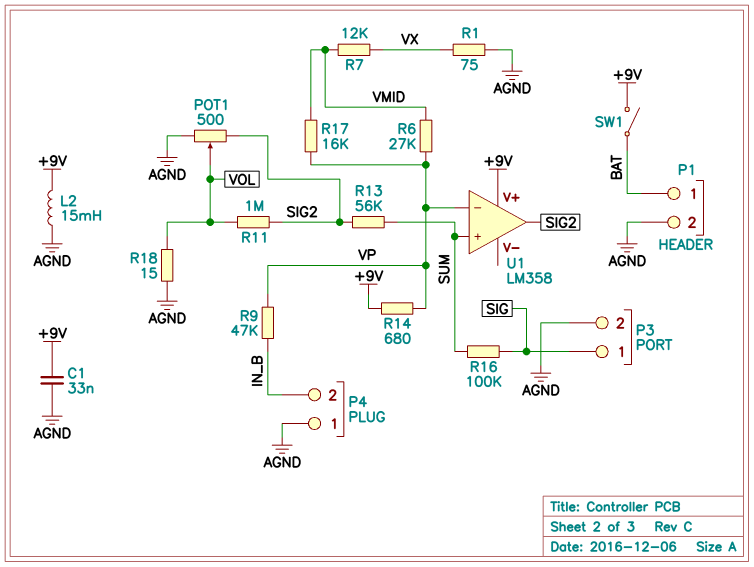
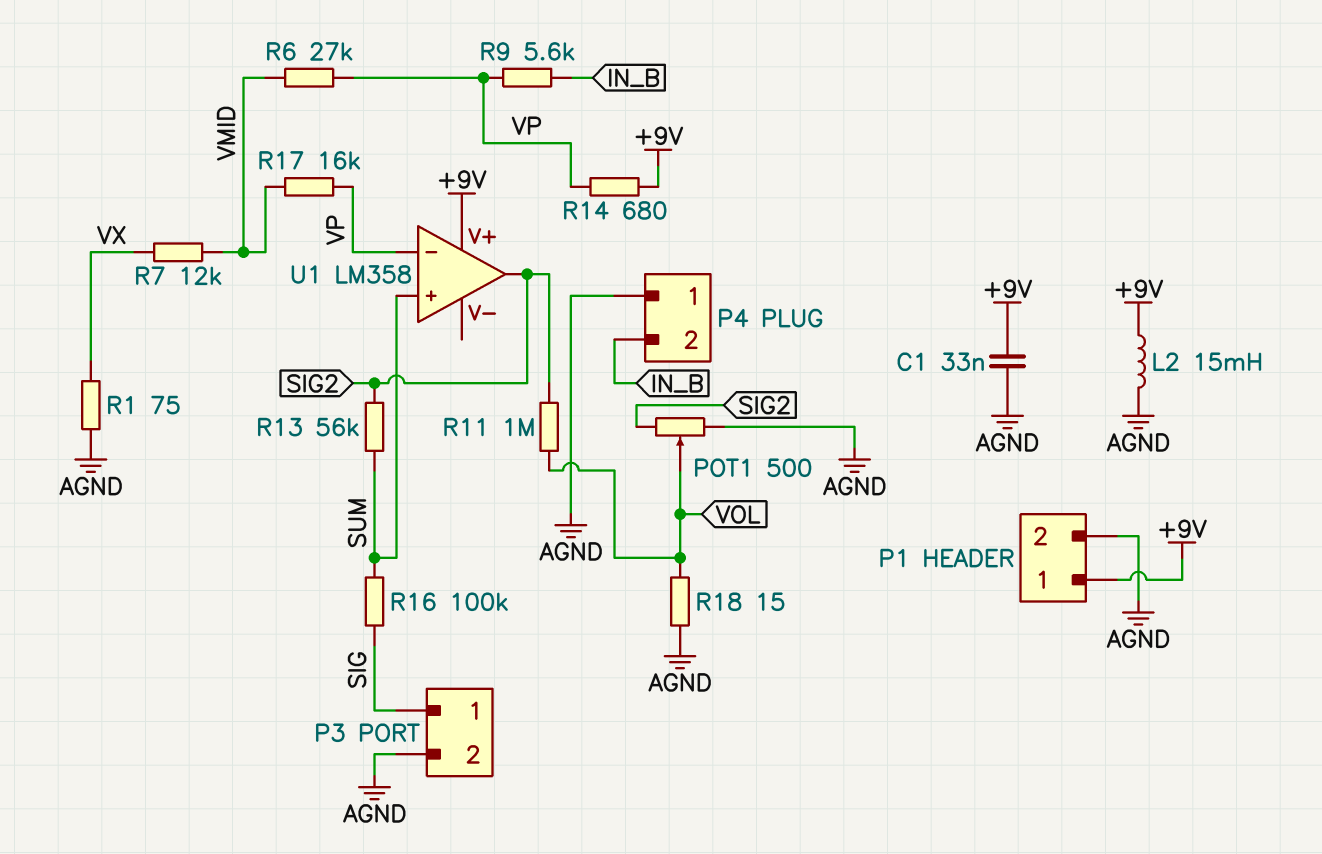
P1 pin 1: BAT -> +9V
R9: 47k (IN_B, VP) -> 5.6k (IN_B, VP)
SW1: switch (+9V, BAT) -> none

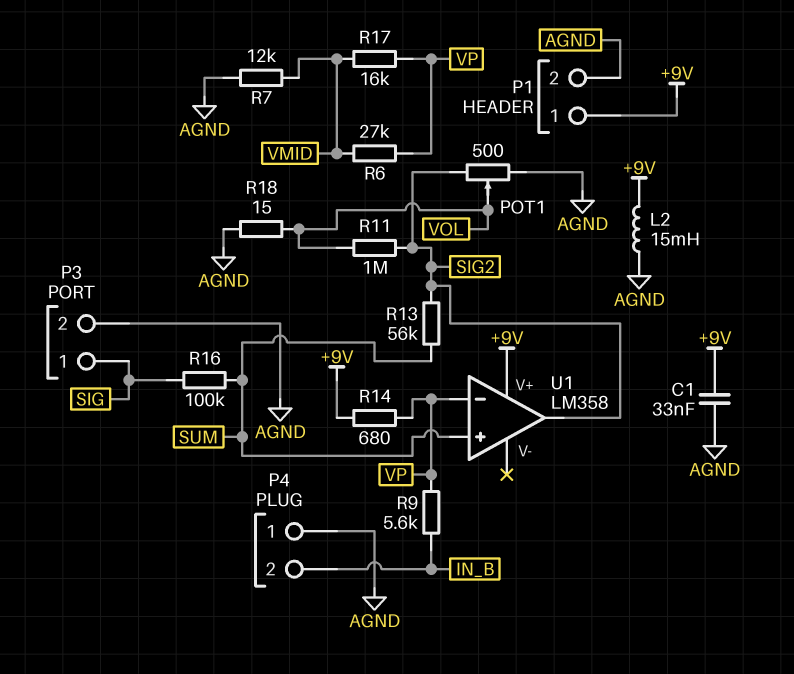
R1: 75 (AGND, VX) -> none
R7: 12k (VMID, VX) -> 12k (AGND, VMID)

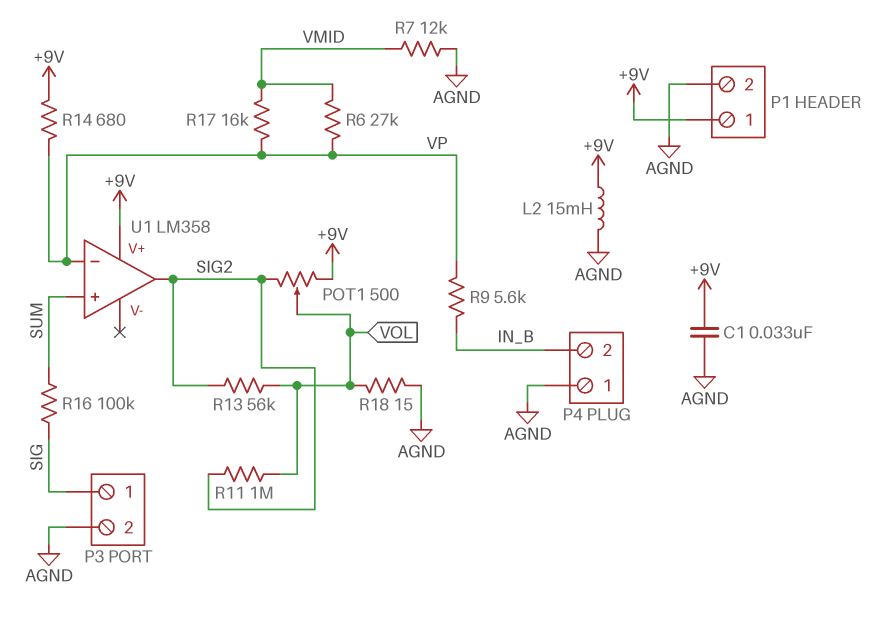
POT1: 500 (AGND, SIG2, wiper VOL) -> 500 (+9V, SIG2, wiper VOL)
R13: 56k (SIG2, SUM) -> 56k (SIG2, VOL)

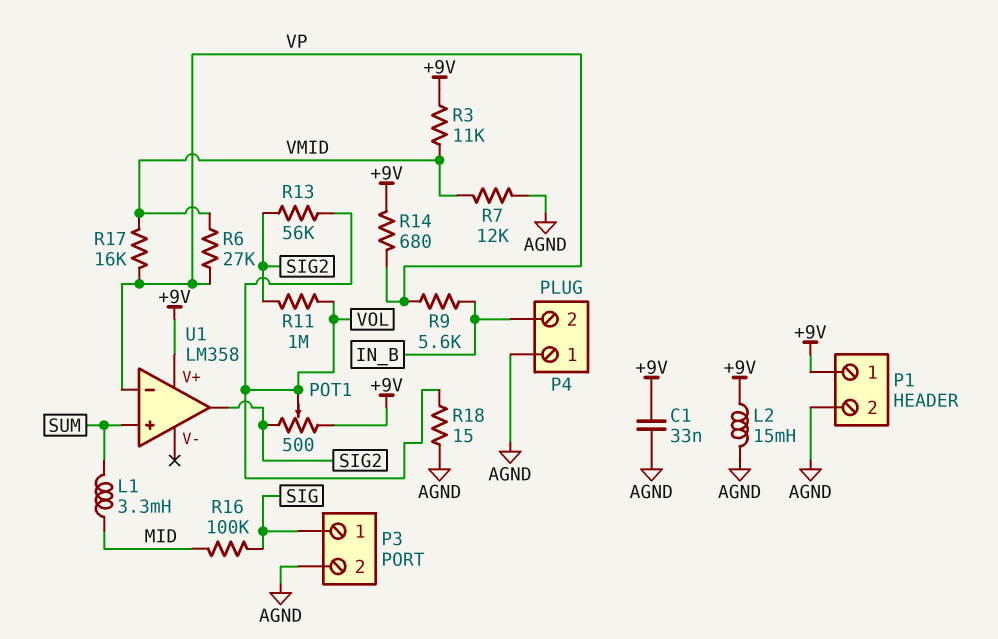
L1: none -> 3.3mH (MID, SUM)
R3: none -> 11k (+9V, VMID)
R16: 100k (SIG, SUM) -> 100k (MID, SIG)

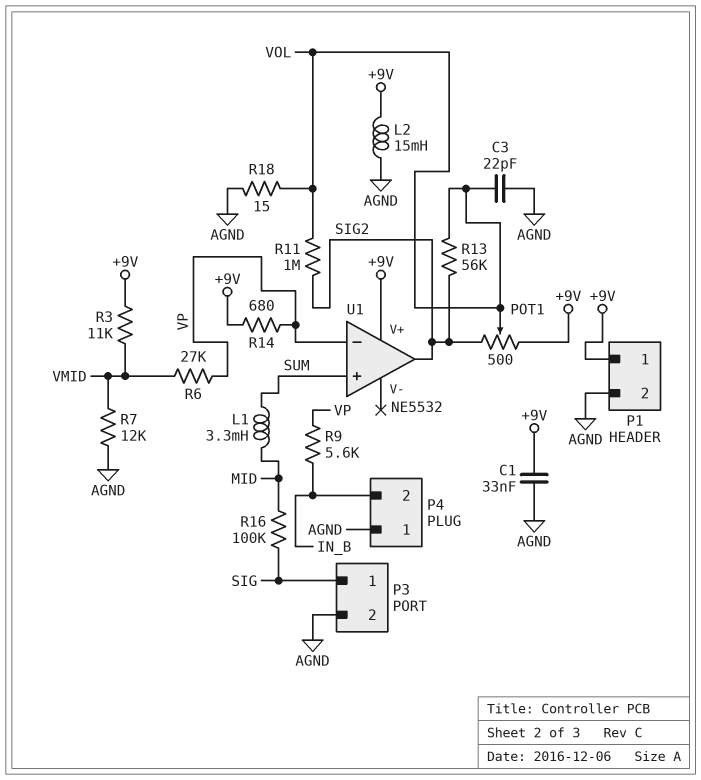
C3: none -> 22pF (AGND, VOL)
R17: 16k (VMID, VP) -> none
U1: LM358 -> NE5532

